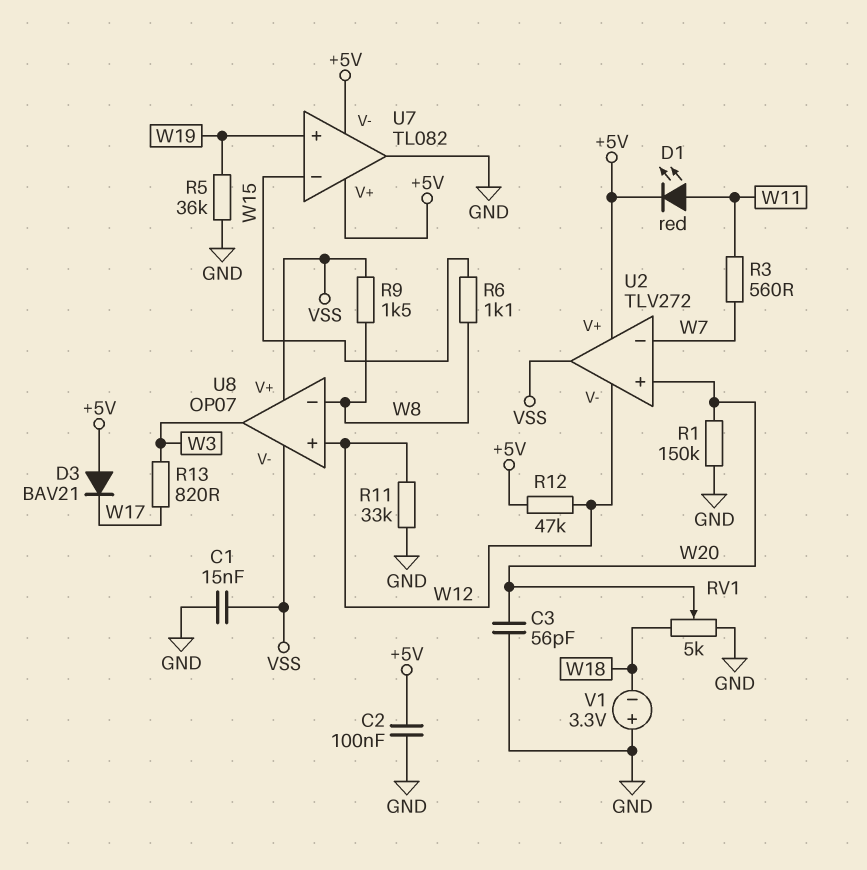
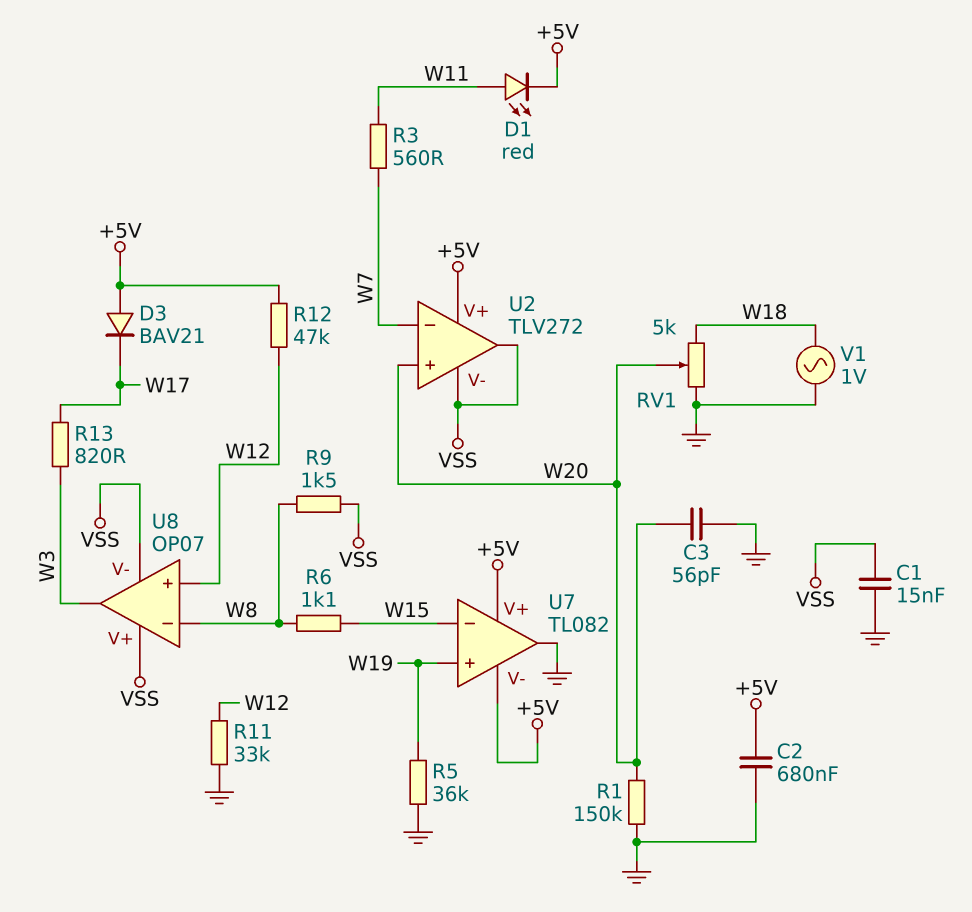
C2: 100nF (+5V, GND) -> 680nF (+5V, GND)
U2 pin V-: W12 -> VSS
V1: 3.3V (plus GND, minus W18) -> AC 1V (GND, W18)

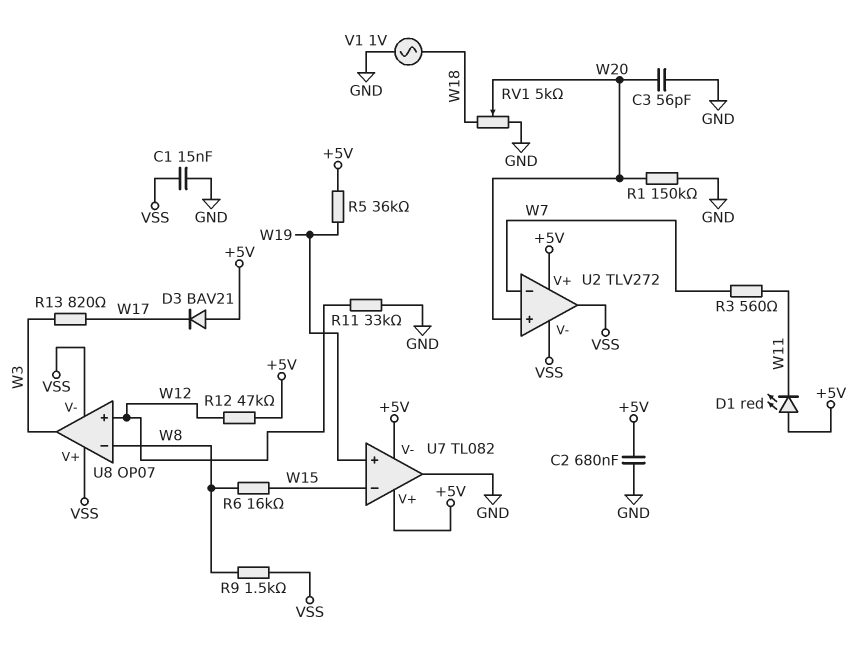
D1: LED red (A W11, K +5V) -> LED red (A +5V, K W11)
R5: 36k (GND, W19) -> 36k (+5V, W19)
R6: 1.1k (W8, W15) -> 16k (W8, W15)

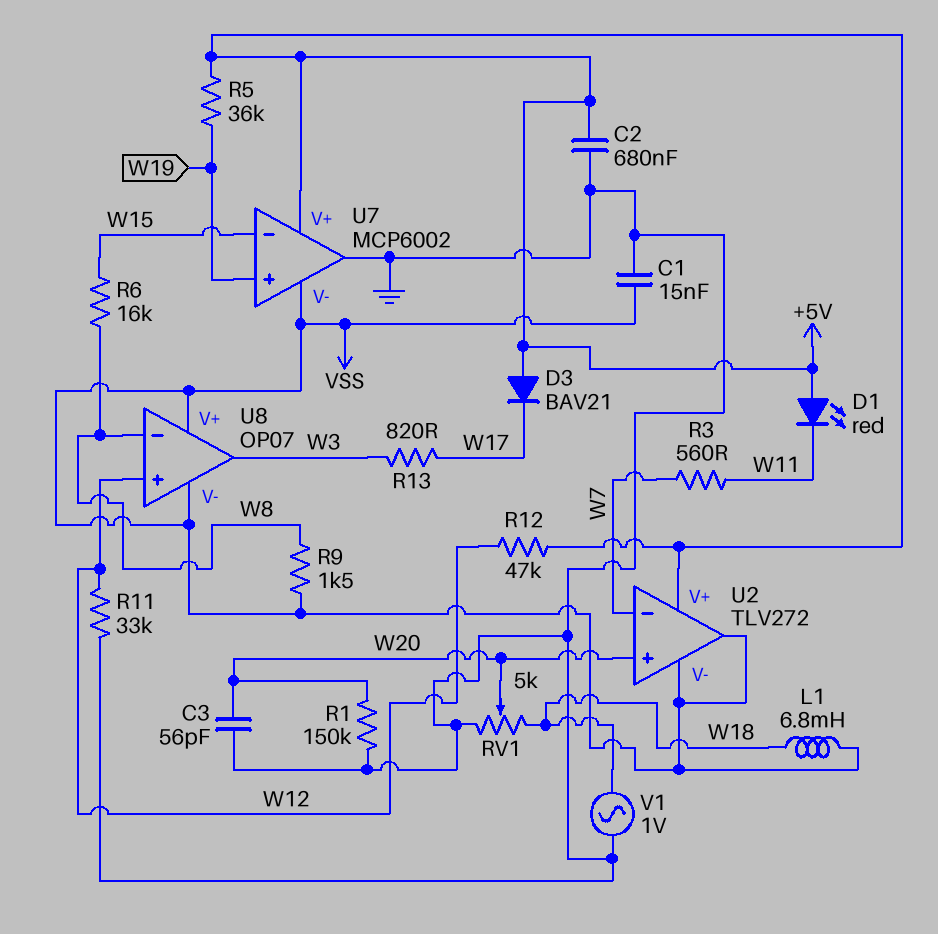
L1: none -> 6.8mH (VSS, W18)
U7: TL082 -> MCP6002
U7 pin V-: +5V -> VSS

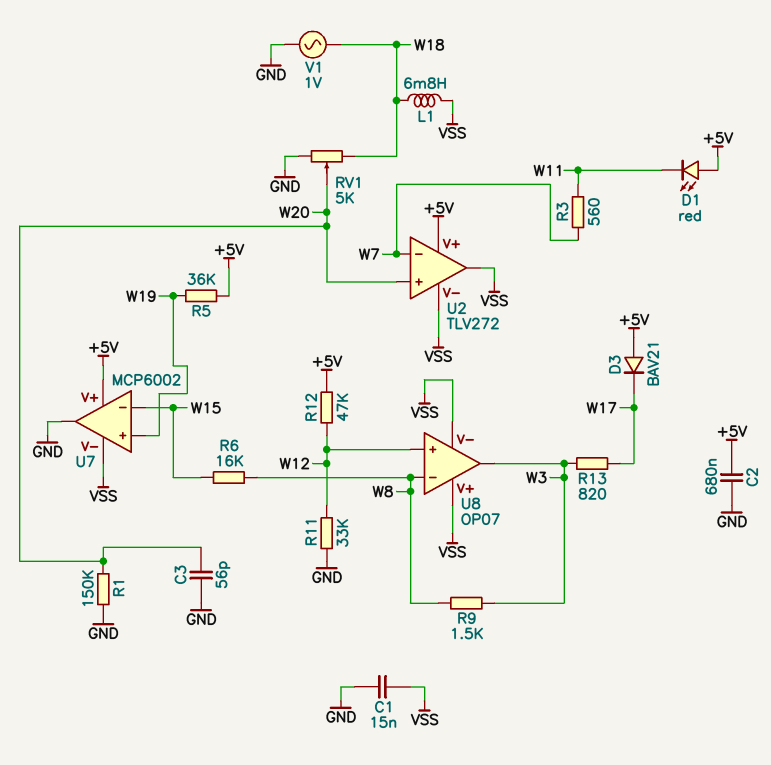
R9: 1.5k (VSS, W8) -> 1.5k (W3, W8)

